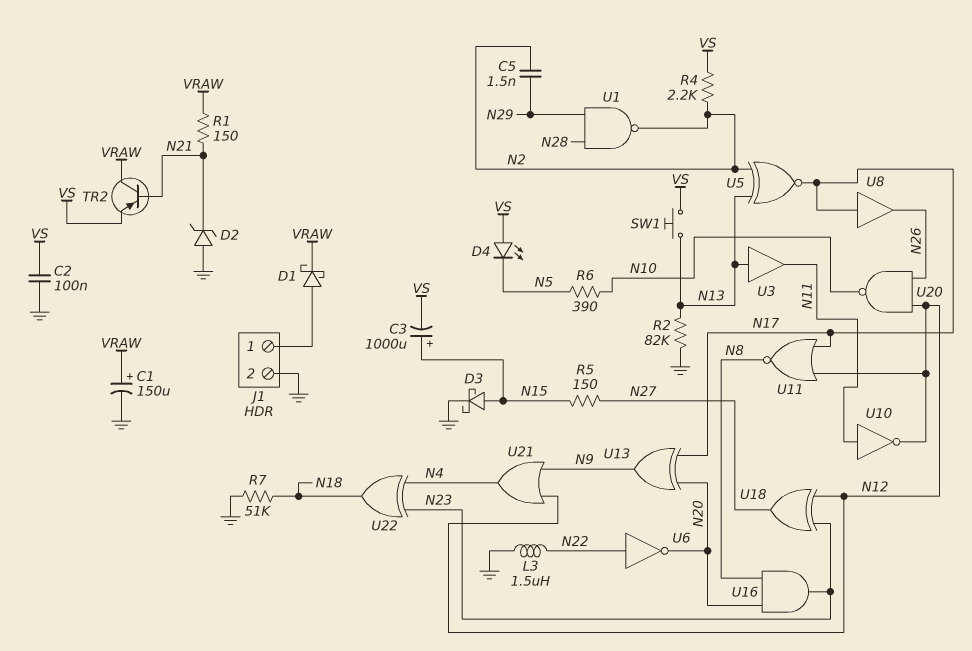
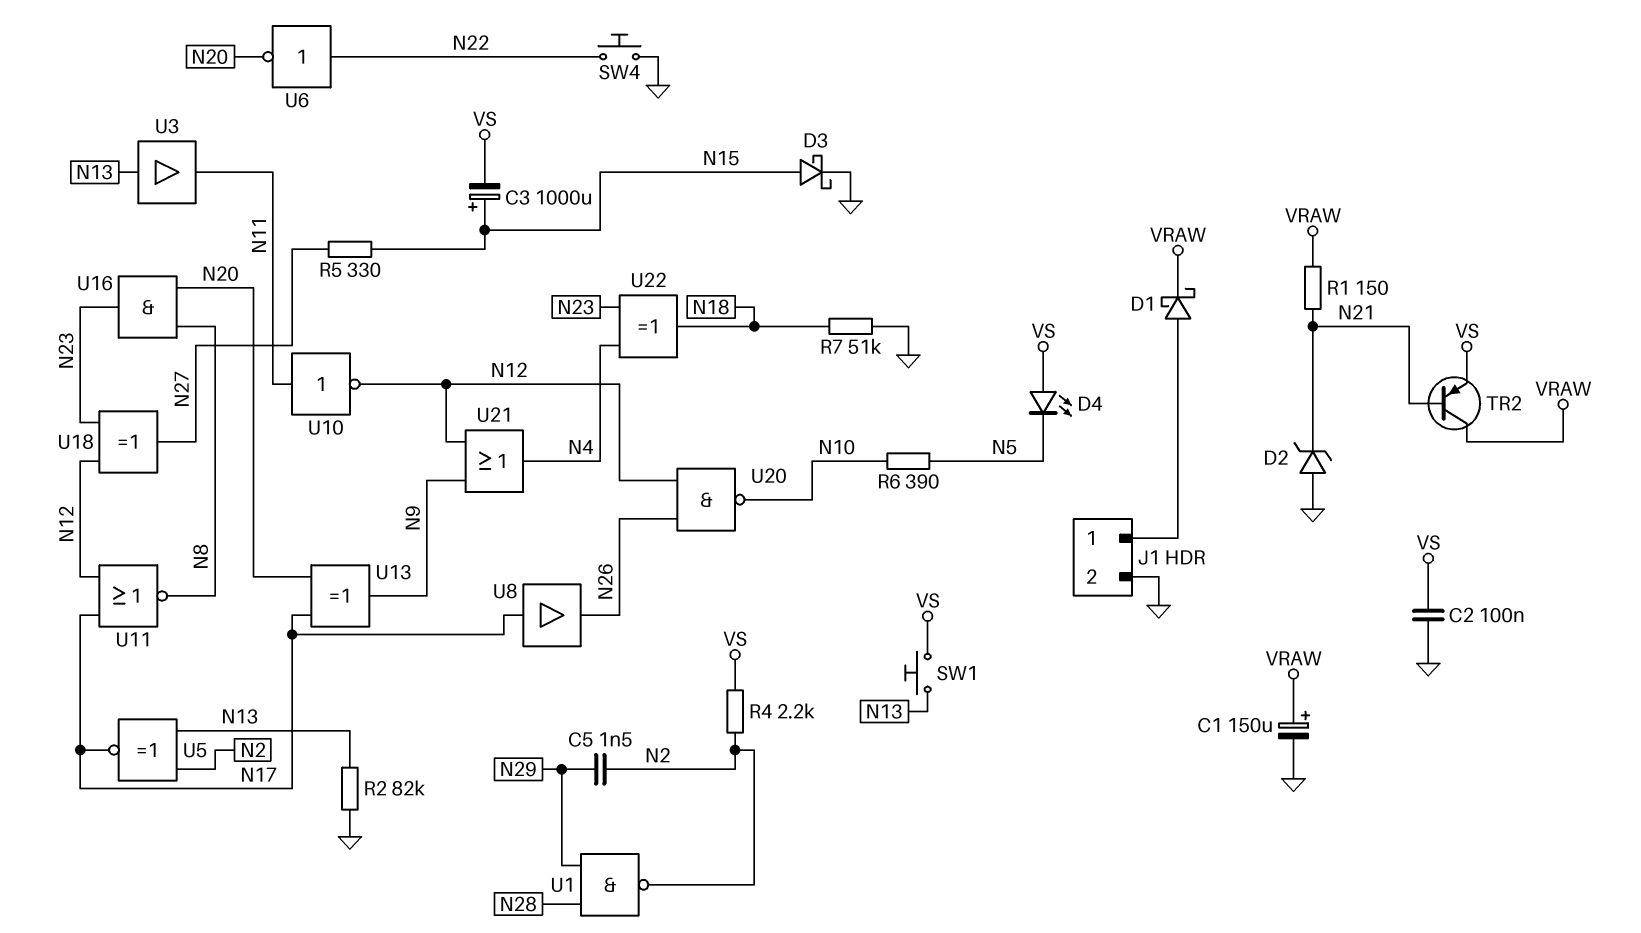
L3: 1.5uH (GND, N22) -> none
R5: 150 (N15, N27) -> 330 (N15, N27)
SW4: none -> button (GND, N22)

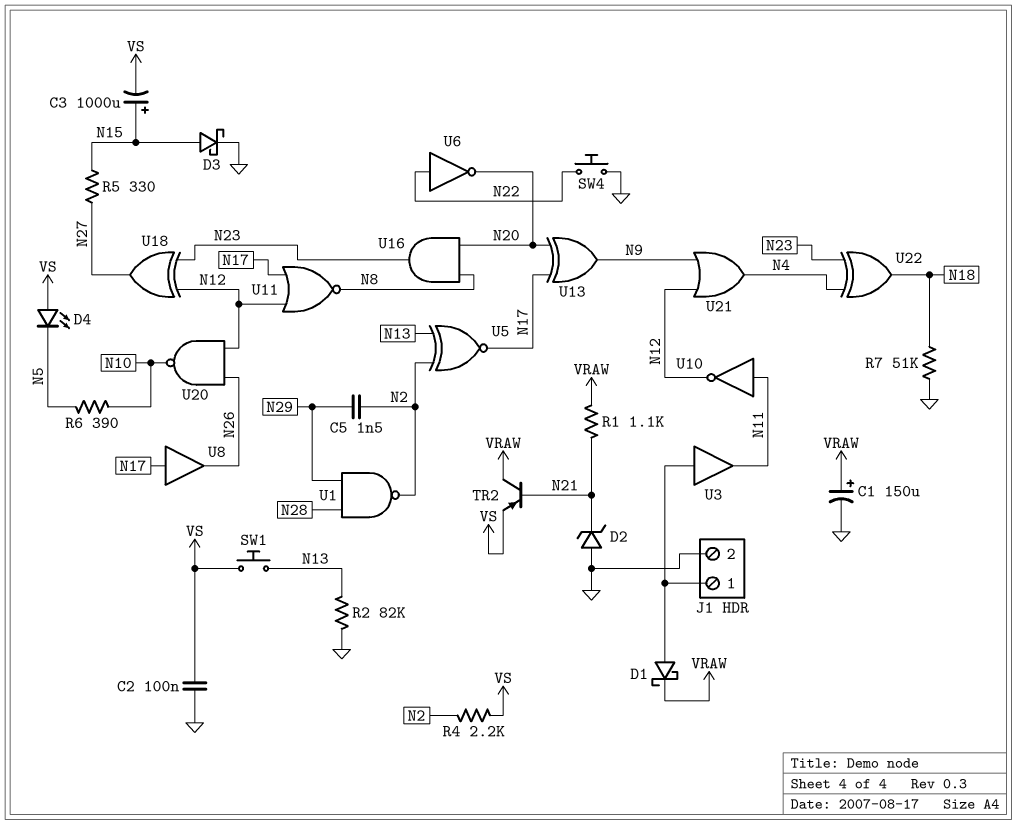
R1: 150 (N21, VRAW) -> 1.1k (N21, VRAW)
U3: buffer (in N13, out N11) -> buffer (in J1/1, out N11)

